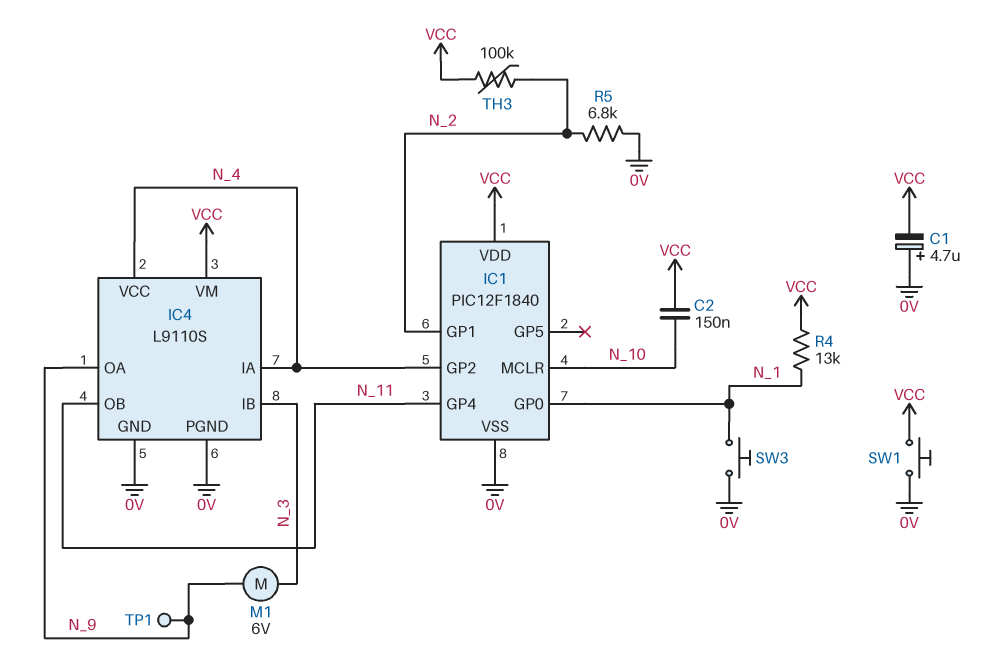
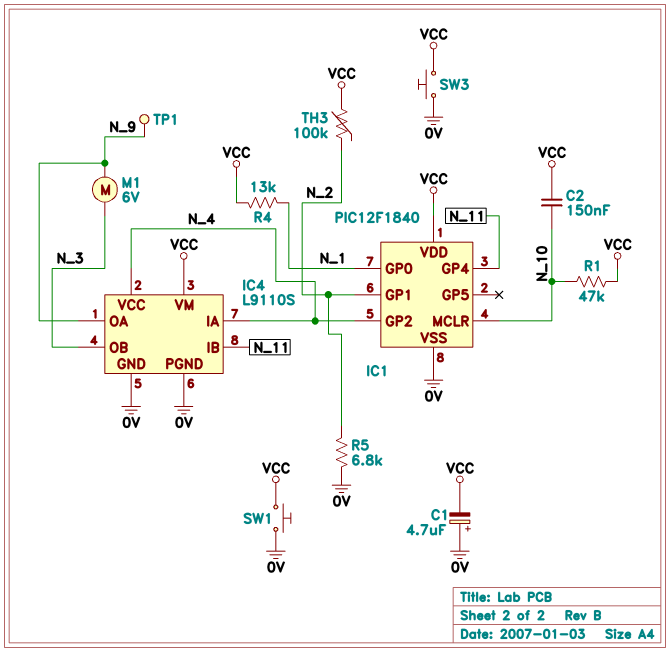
IC4 pin IB: N_3 -> N_11
IC4 pin OB: N_11 -> N_3
R1: none -> 47k (N_10, VCC)
SW3: button (0V, N_1) -> button (0V, VCC)

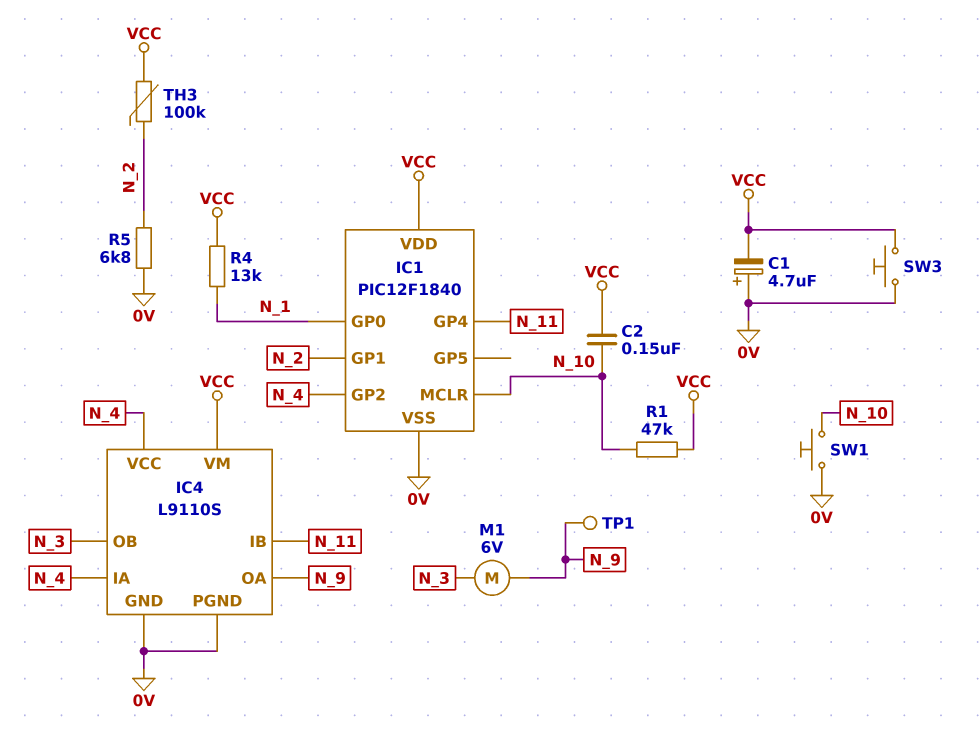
SW1: button (0V, VCC) -> button (0V, N_10)

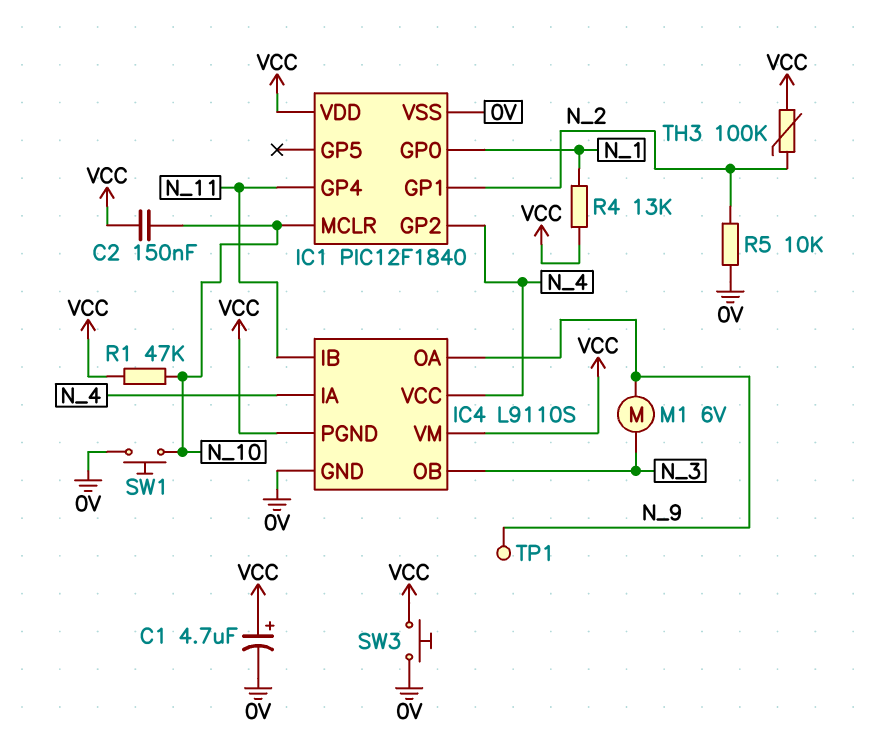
C1: 4.7uF (plus 0V, minus VCC) -> 4.7uF (plus VCC, minus 0V)
IC4 pin PGND: 0V -> VCC
R5: 6.8k (0V, N_2) -> 10k (0V, N_2)

